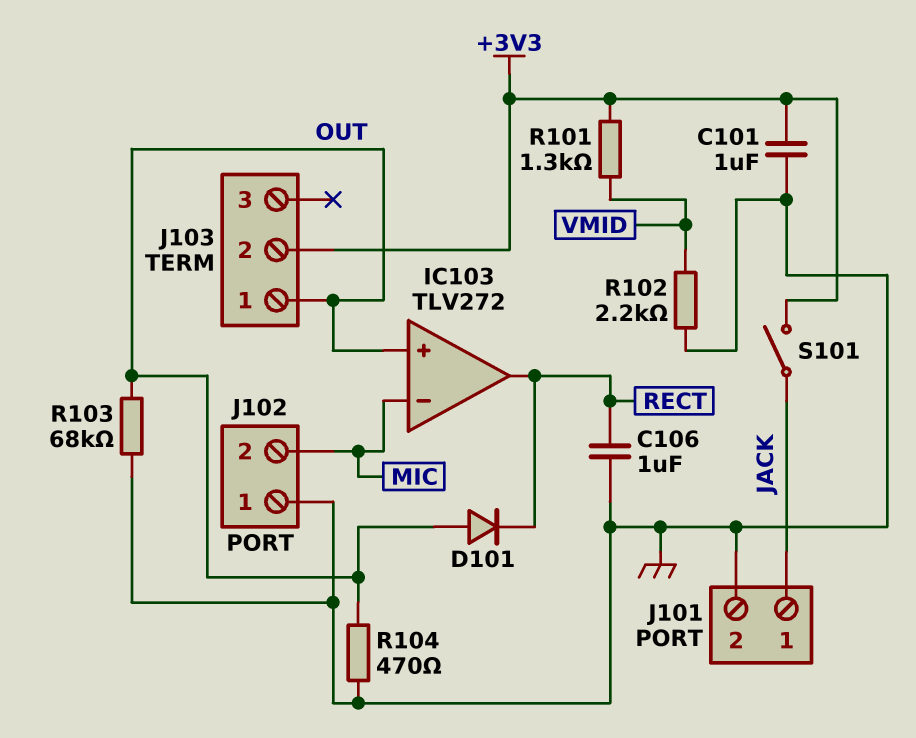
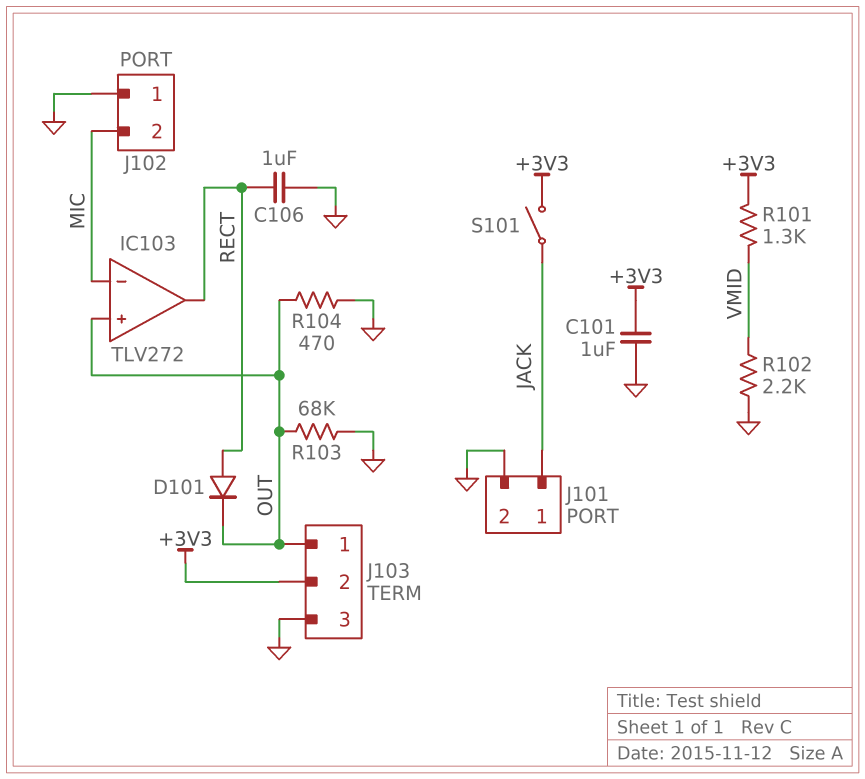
D101: diode (A OUT, K RECT) -> diode (A RECT, K OUT)
J103 pin 3: none -> GND

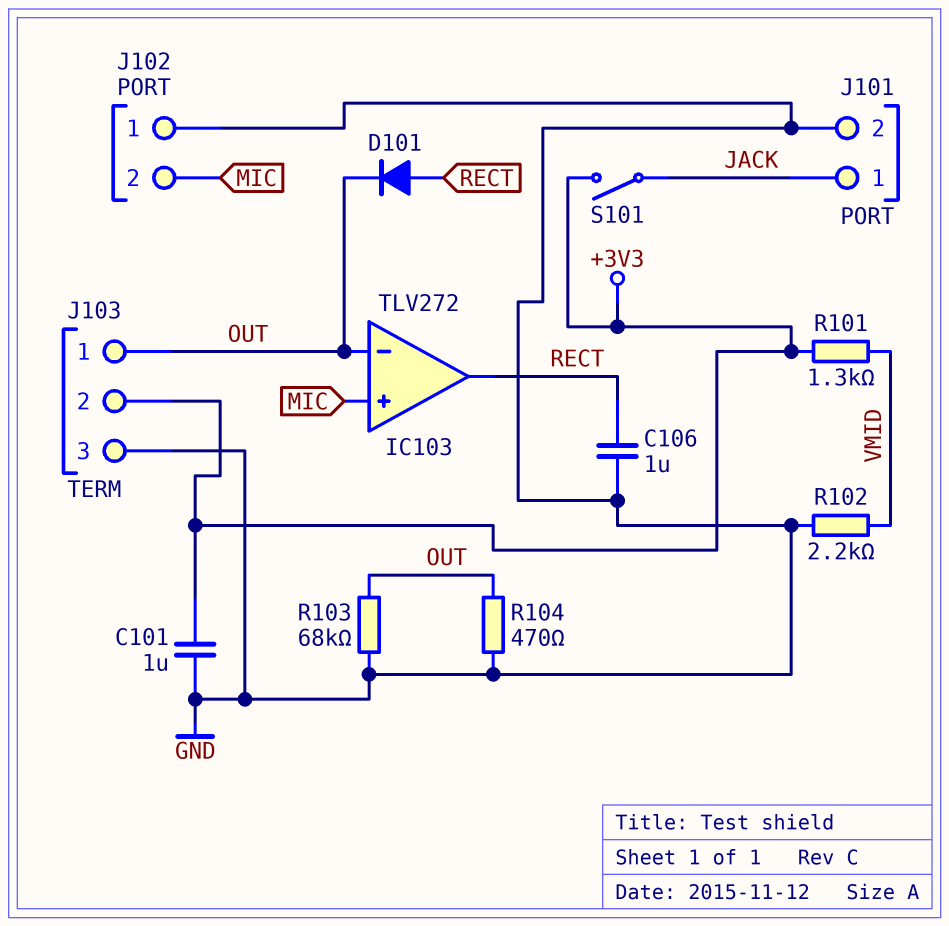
IC103 pin in+: OUT -> MIC
IC103 pin in-: MIC -> OUT

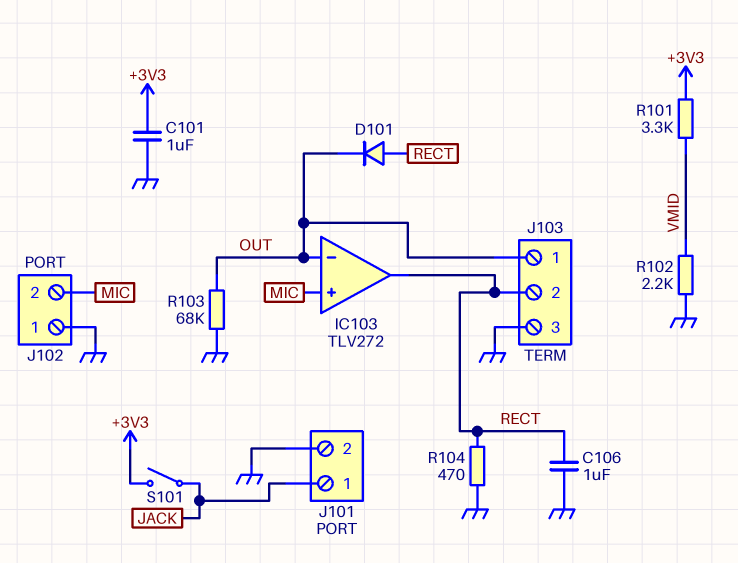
J103 pin 2: +3V3 -> RECT
R101: 1.3k (+3V3, VMID) -> 3.3k (+3V3, VMID)
R104: 470 (GND, OUT) -> 470 (GND, RECT)

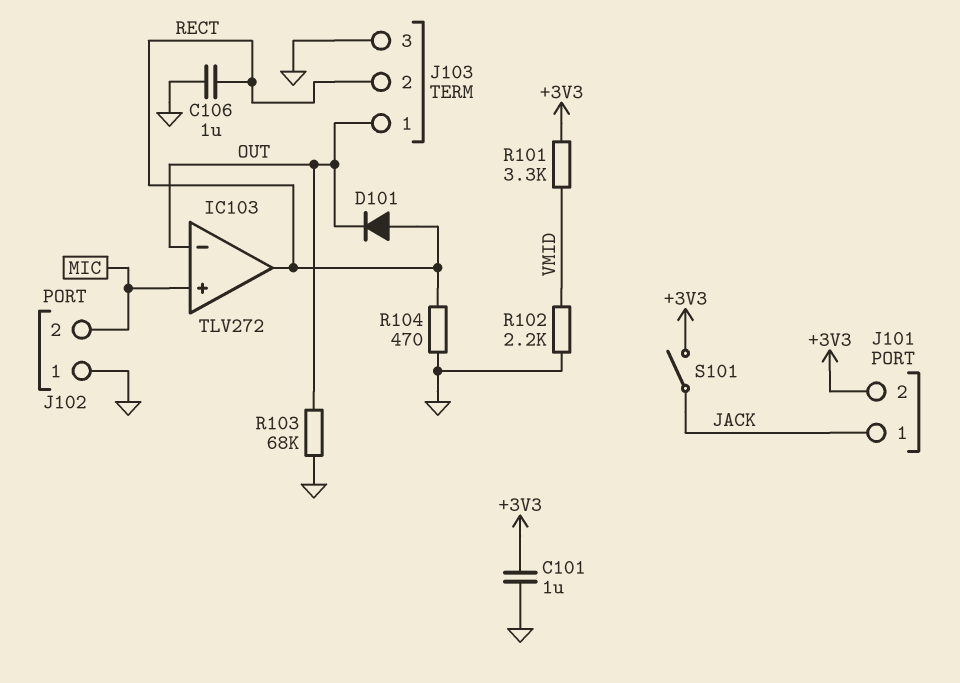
J101 pin 2: GND -> +3V3

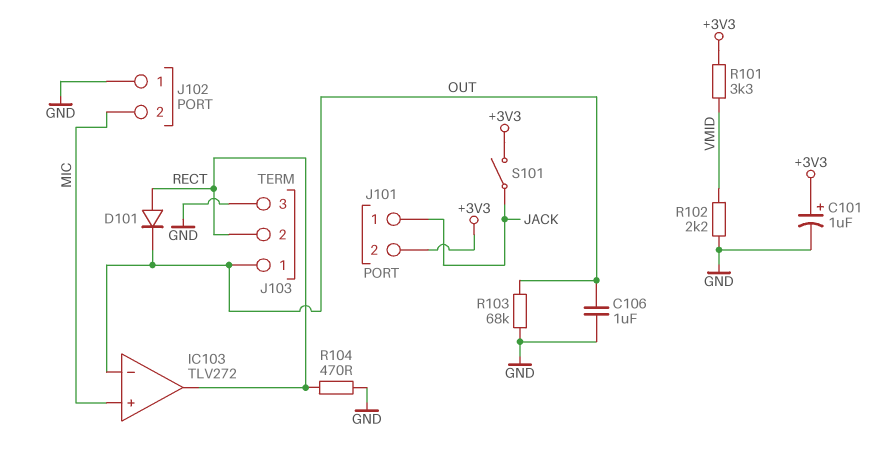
C101: 1uF (+3V3, GND) -> 1uF (plus +3V3, minus GND)
C106: 1uF (GND, RECT) -> 1uF (GND, OUT)

